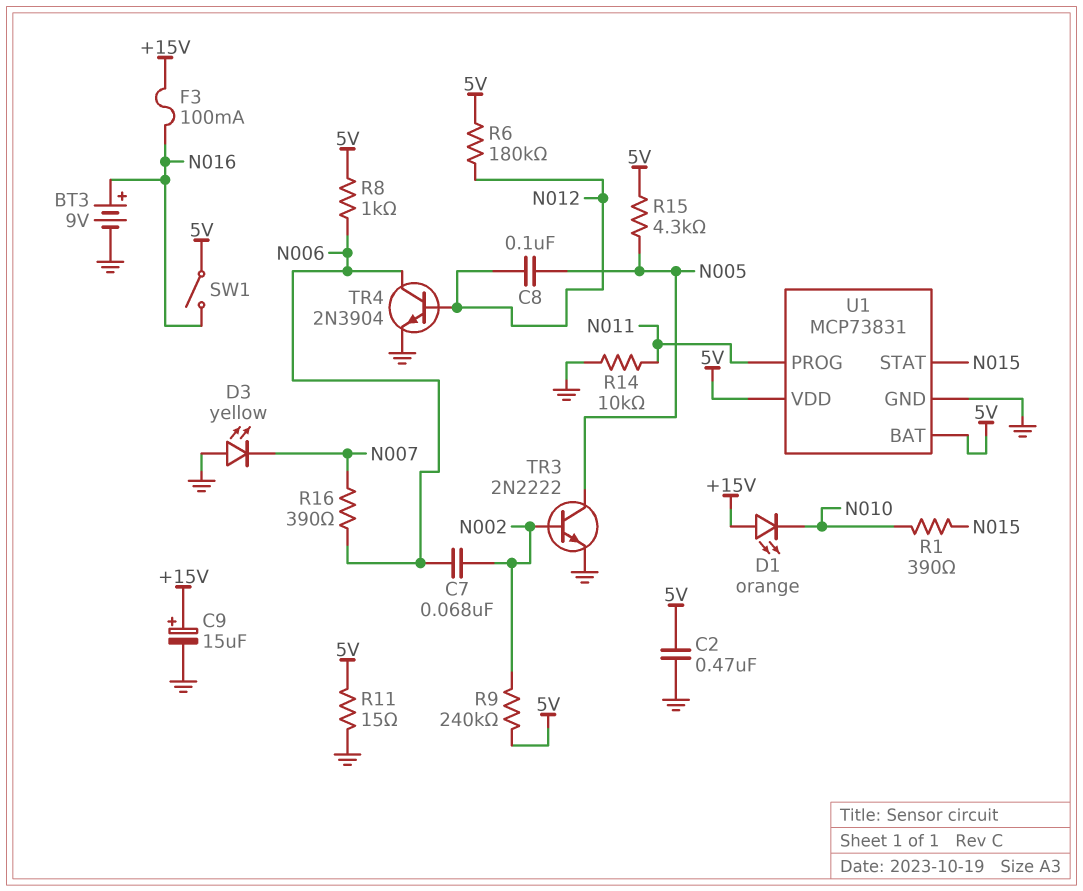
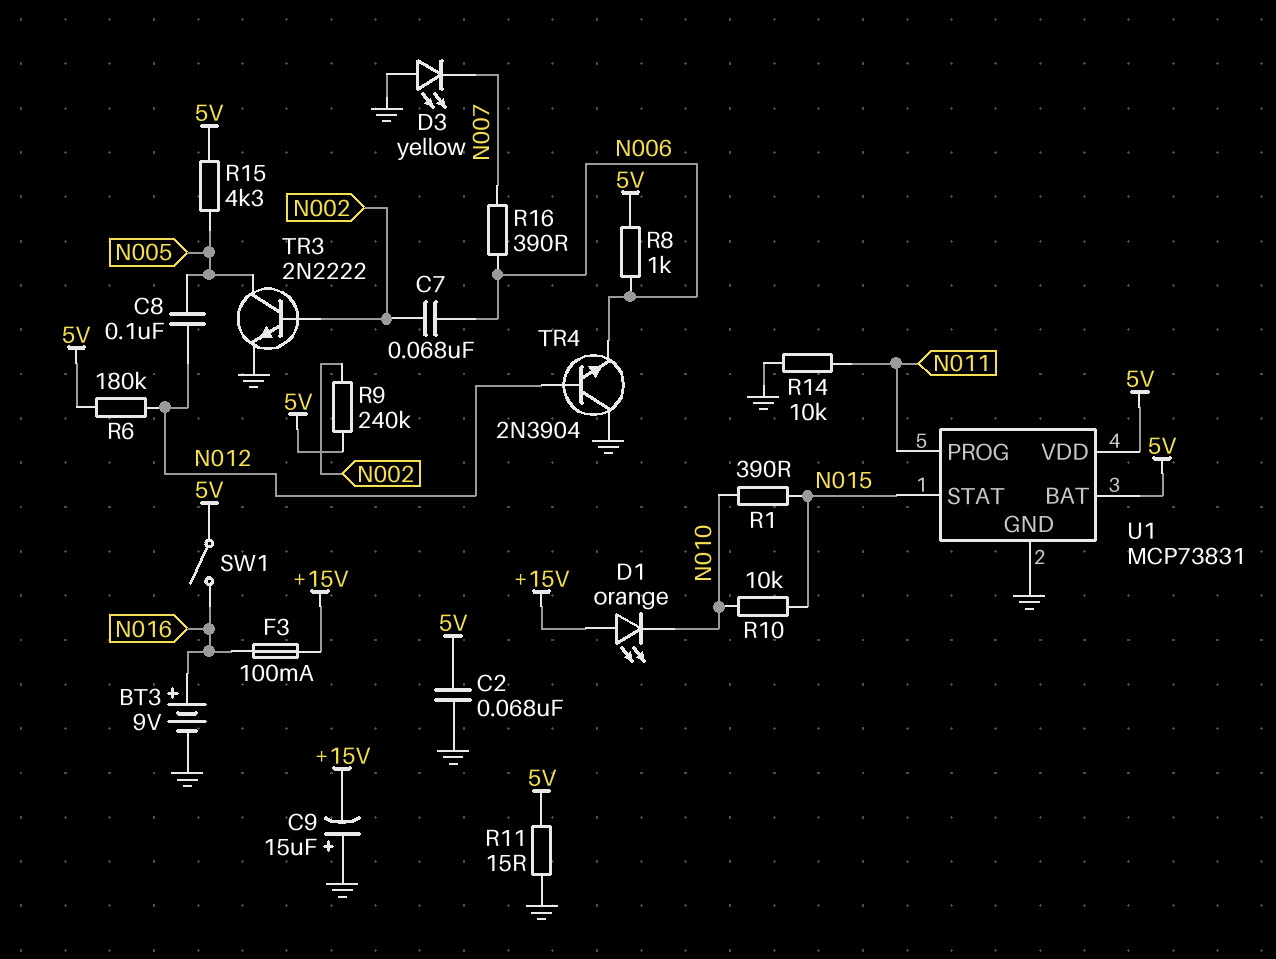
C2: 470nF (5V, GND) -> 68nF (5V, GND)
C9: 15uF (plus +15V, minus GND) -> 15uF (plus GND, minus +15V)
R10: none -> 10k (N010, N015)
TR4: NPN 2N3904 (B N012, C N006, E GND) -> NPN 2N3904 (B N012, C GND, E N006)

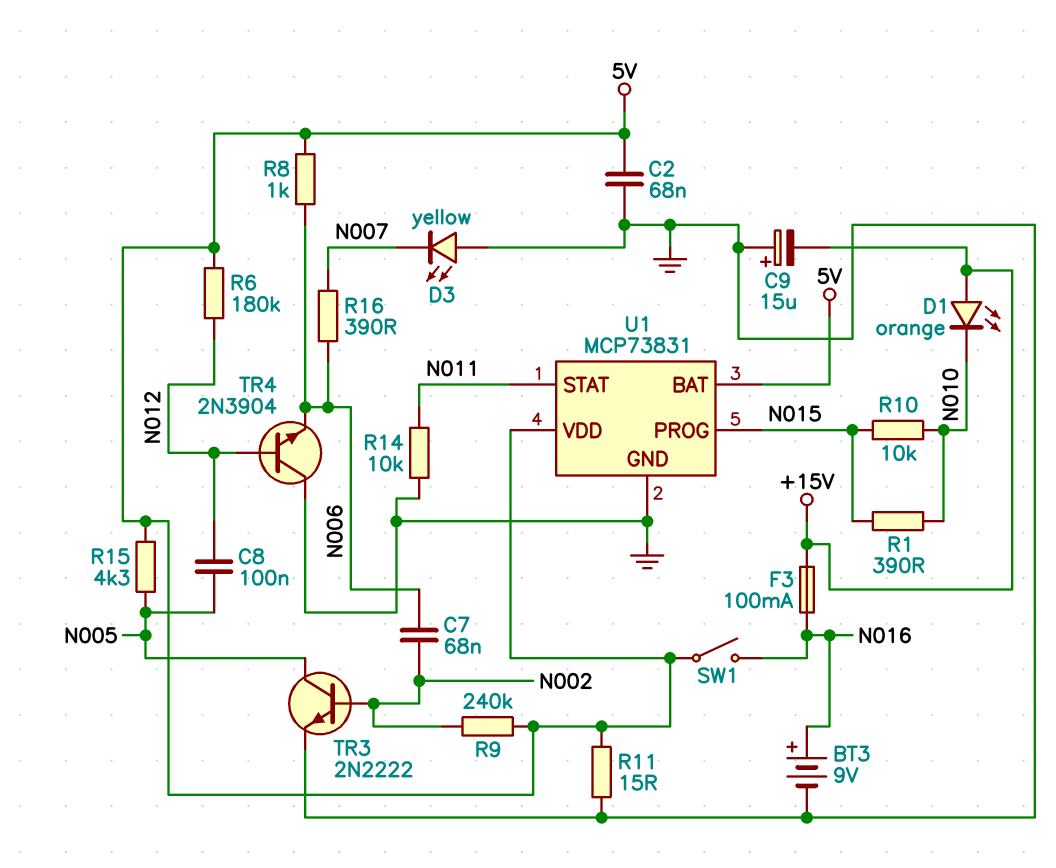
U1 pin PROG: N011 -> N015
U1 pin STAT: N015 -> N011

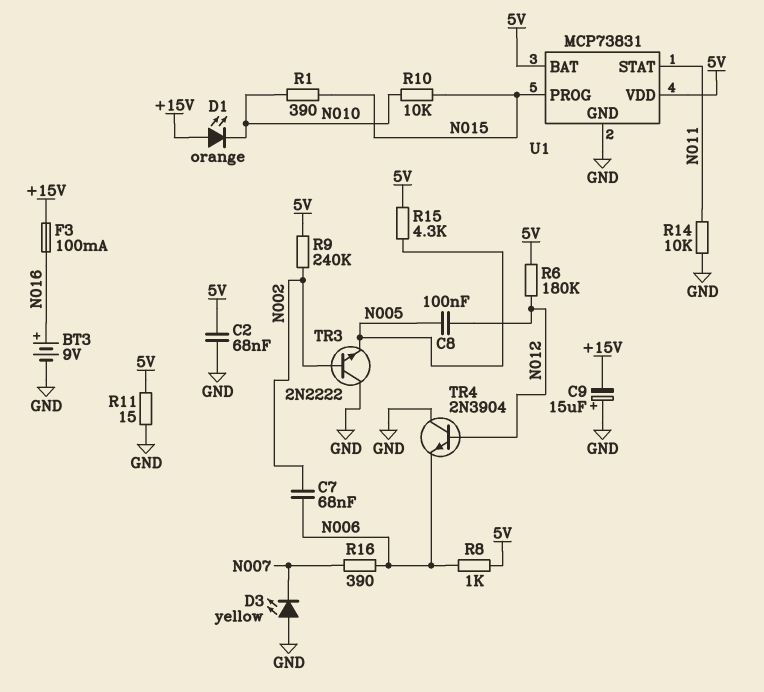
SW1: switch (5V, N016) -> none
TR3: NPN 2N2222 (B N002, C N005, E GND) -> NPN 2N2222 (B N002, C GND, E N005)

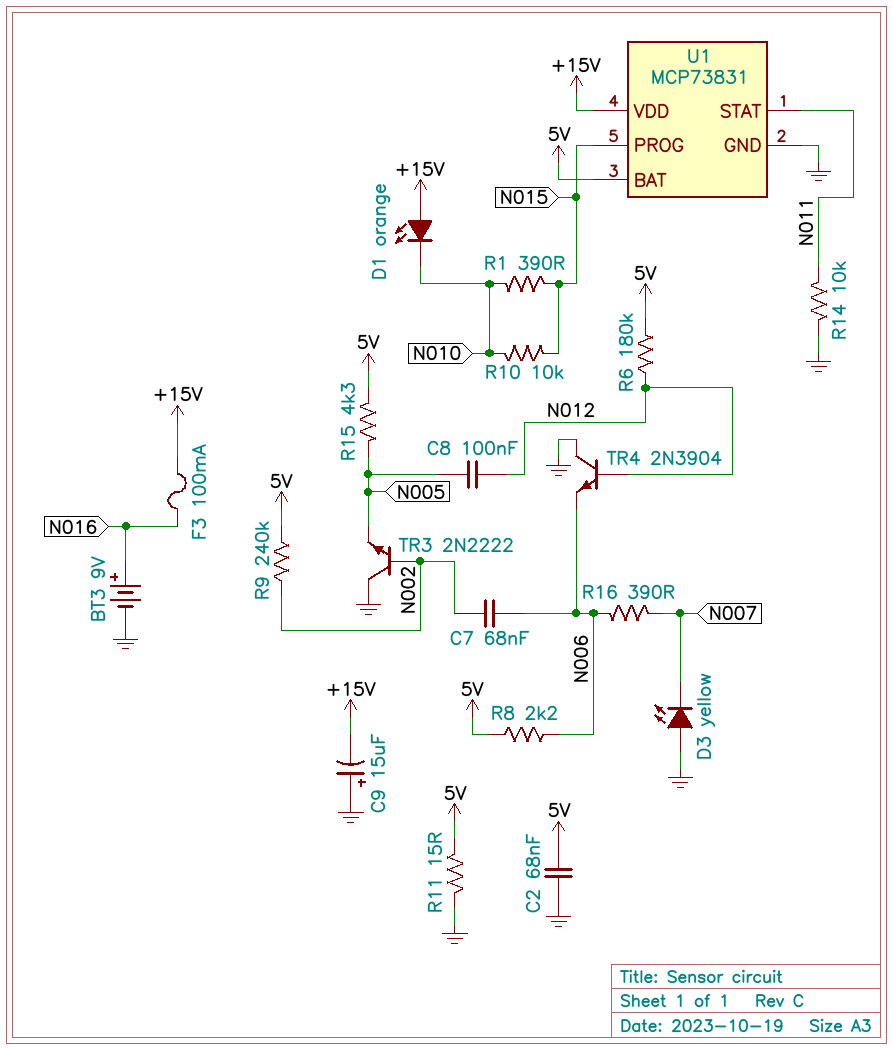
R8: 1k (5V, N006) -> 2.2k (5V, N006)
U1 pin VDD: 5V -> +15V

